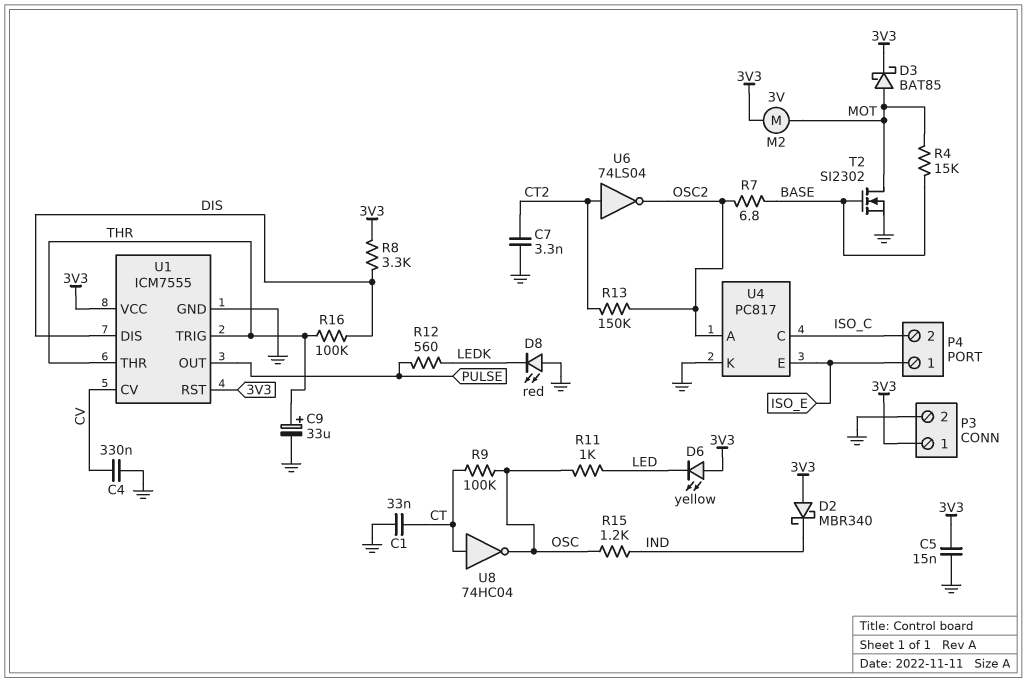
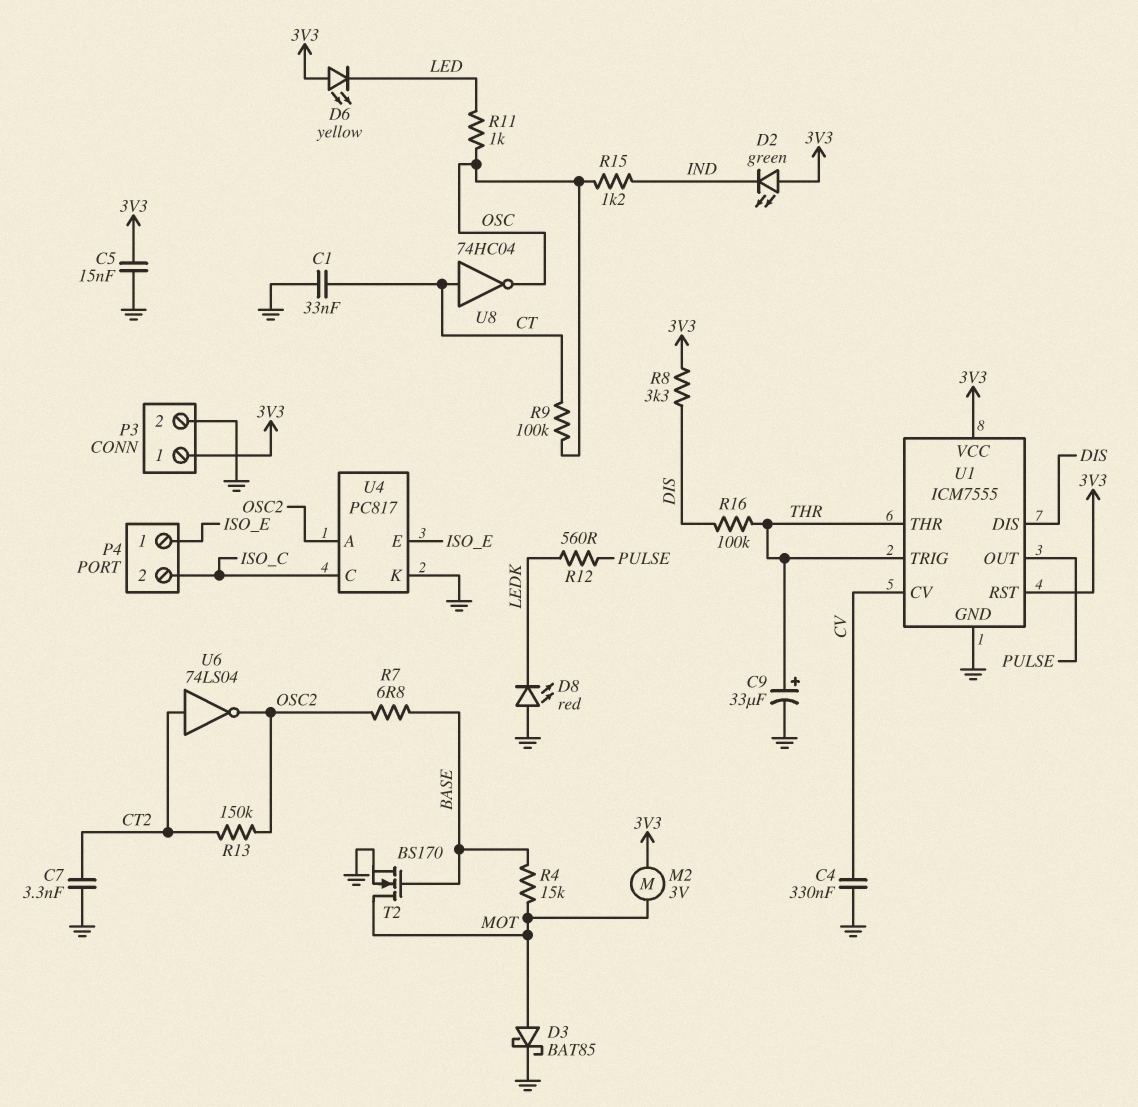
D2: schottky MBR340 (A 3V3, K IND) -> LED green (A 3V3, K IND)
D3: schottky BAT85 (A MOT, K 3V3) -> schottky BAT85 (A MOT, K GND)
T2: NMOS SI2302 (G BASE, D MOT, S GND) -> NMOS BS170 (G BASE, D MOT, S GND)

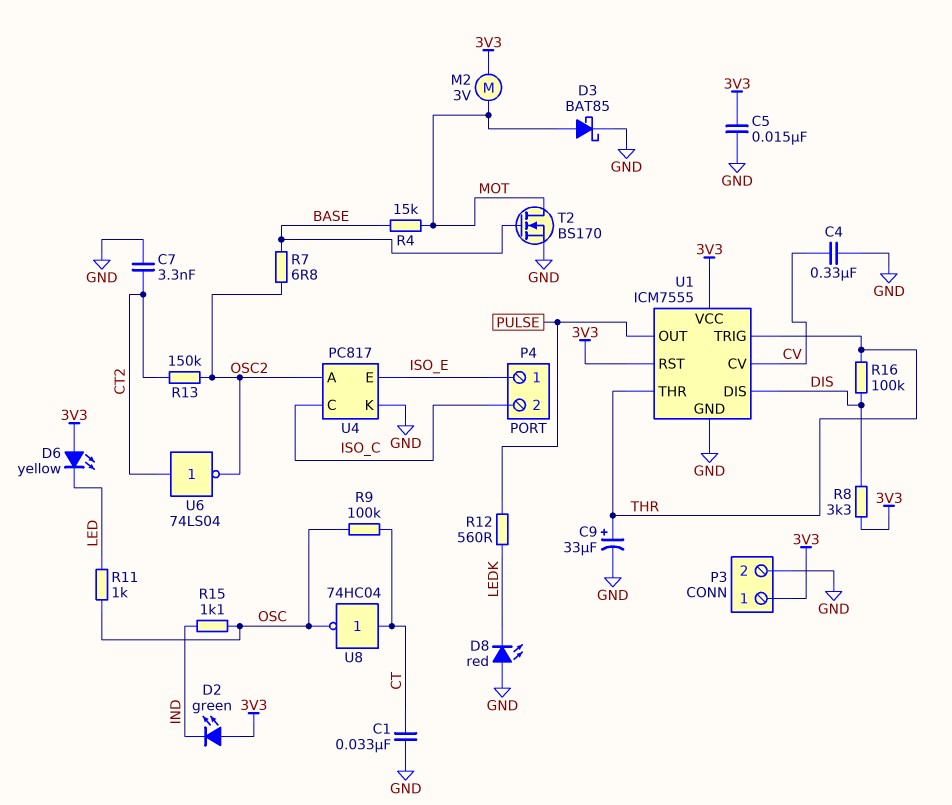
R15: 1.2k (IND, OSC) -> 1.1k (IND, OSC)

